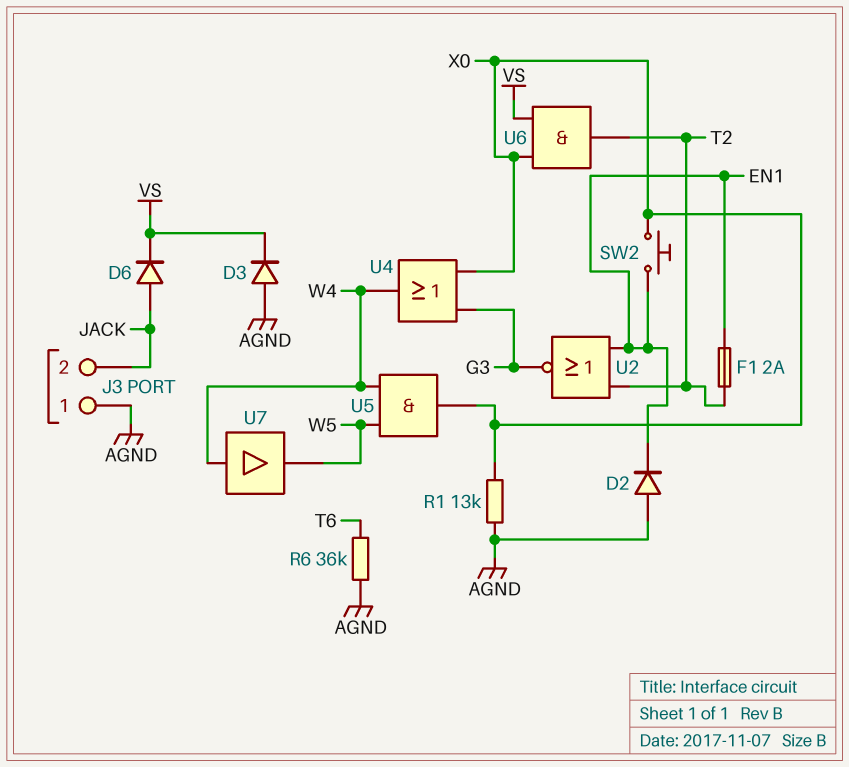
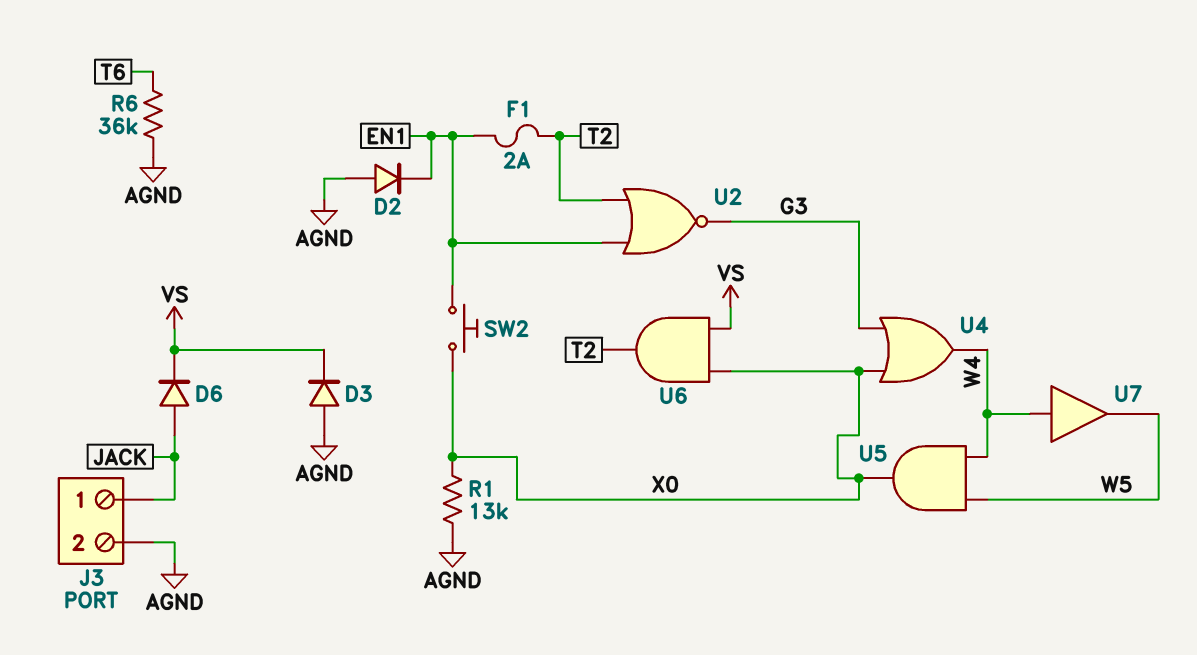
J3 pin 1: AGND -> JACK
J3 pin 2: JACK -> AGND

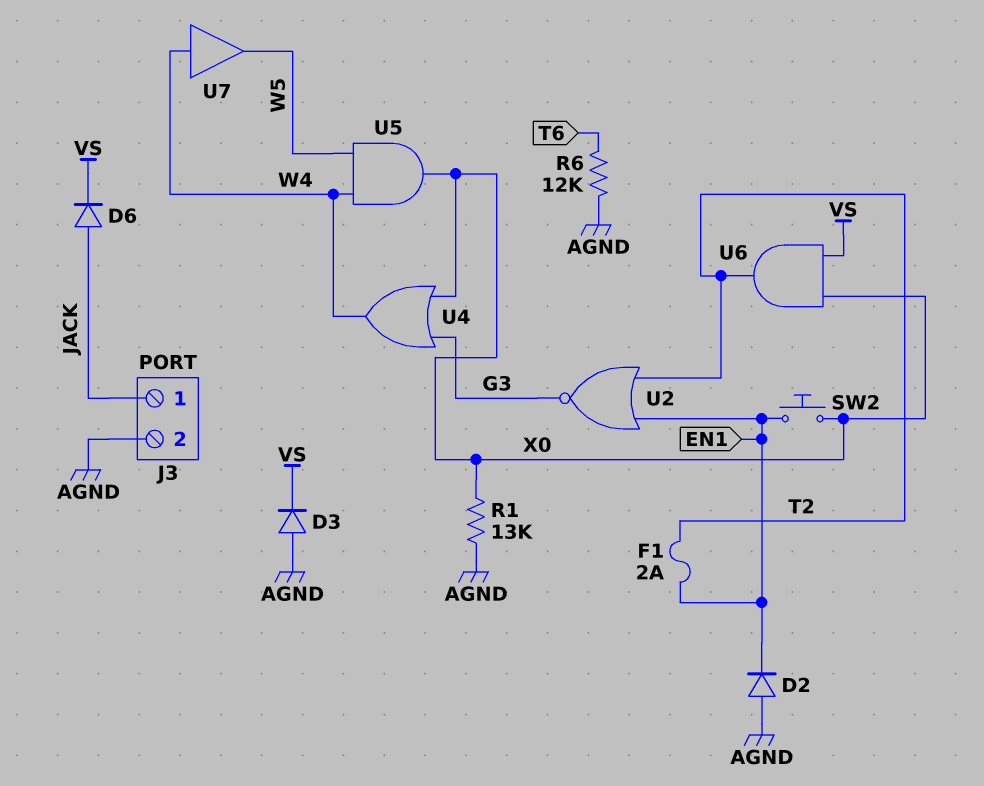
R6: 36k (AGND, T6) -> 12k (AGND, T6)

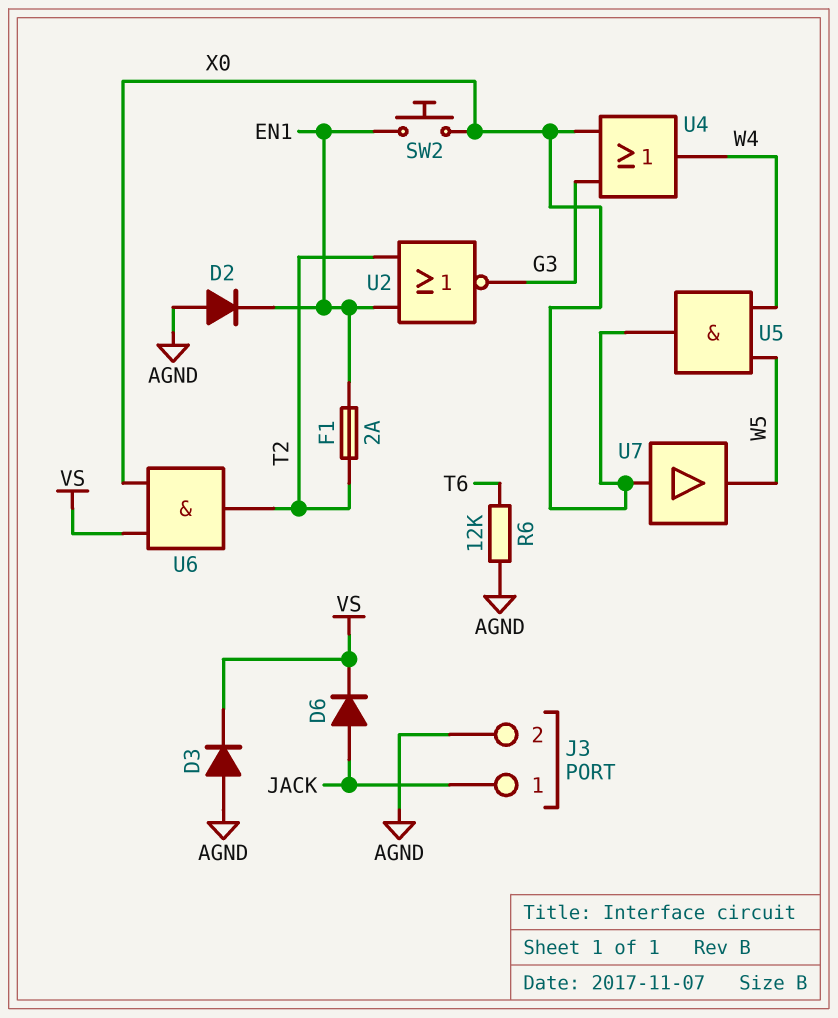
R1: 13k (AGND, X0) -> none
U7: buffer (in W4, out W5) -> buffer (in X0, out W5)

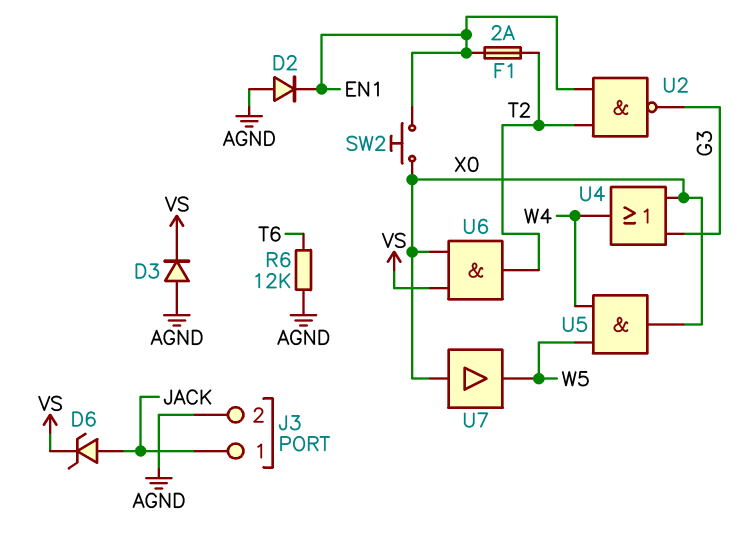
D6: diode (A JACK, K VS) -> zener (A JACK, K VS)
U2: NOR (in EN1, in T2, out G3) -> NAND (in EN1, in T2, out G3)

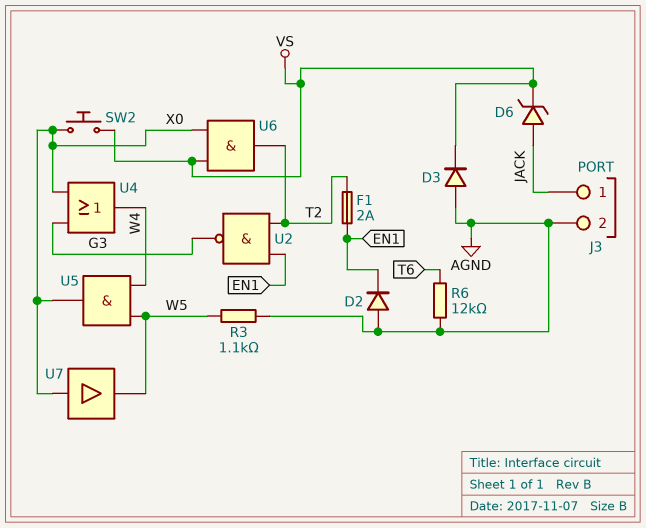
R3: none -> 1.1k (AGND, W5)
SW2: button (EN1, X0) -> button (VS, X0)

